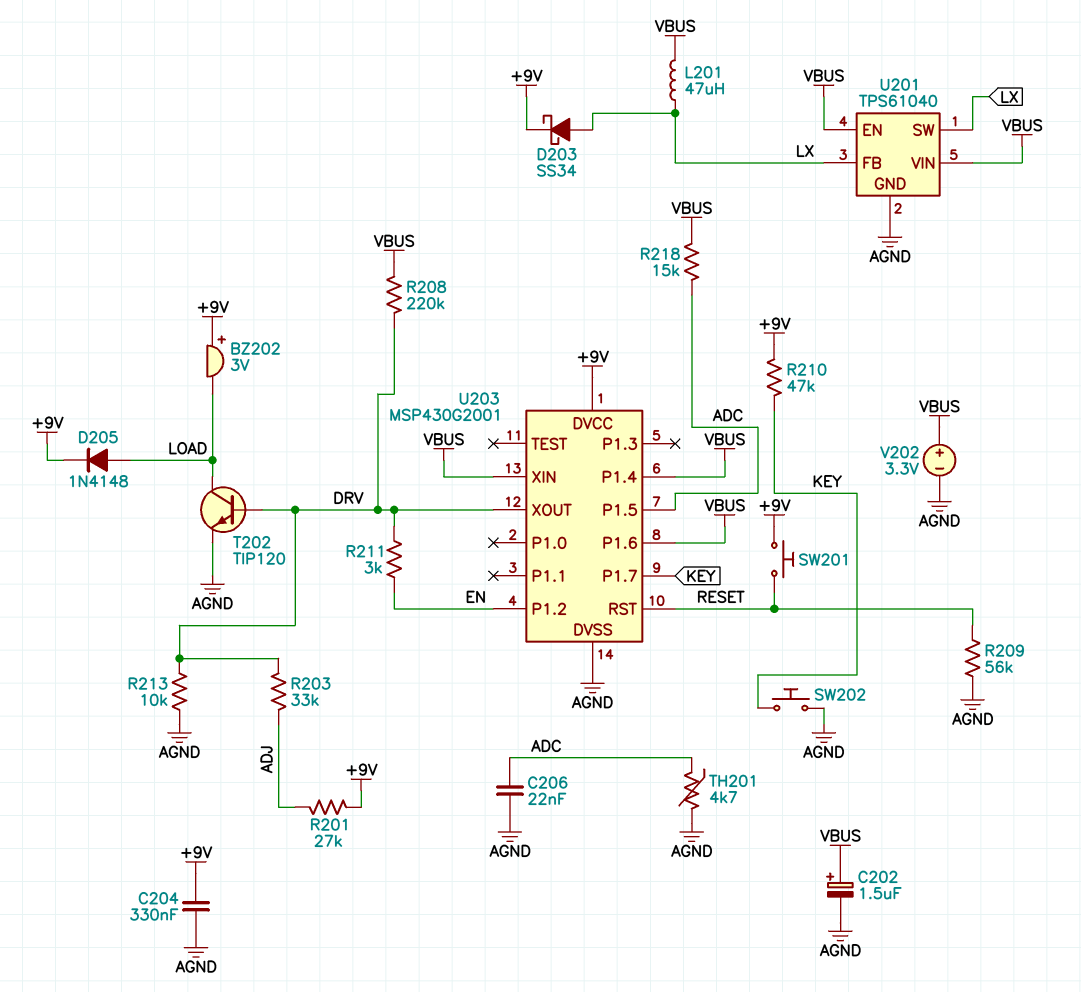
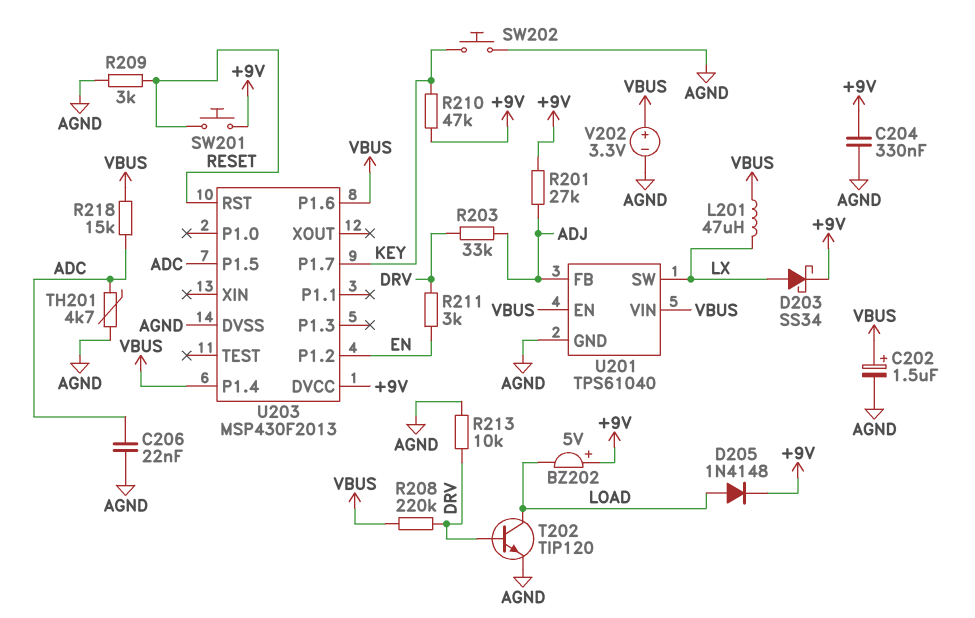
BZ202: buzzer 3V (plus +9V, minus LOAD) -> buzzer 5V (plus +9V, minus LOAD)
R209: 56k (AGND, RESET) -> 3k (AGND, RESET)
U201 pin FB: LX -> ADJ
U203: MSP430G2001 -> MSP430F2013
U203 pin XIN: VBUS -> none
U203 pin XOUT: DRV -> none

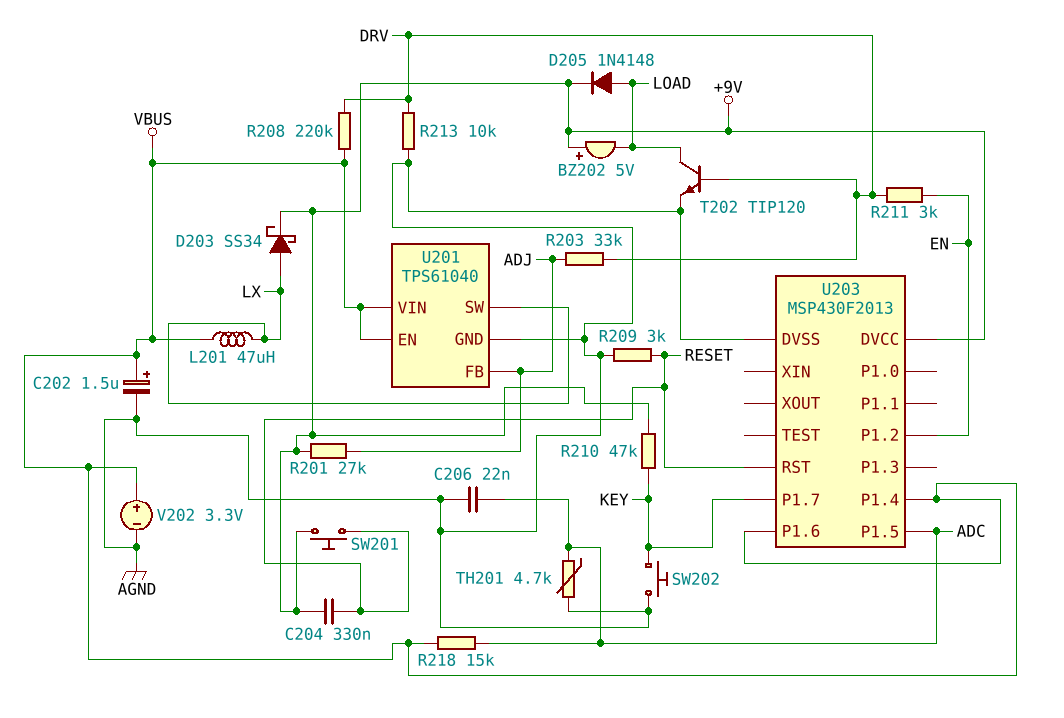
C204: 330nF (+9V, AGND) -> 330nF (+9V, RESET)

